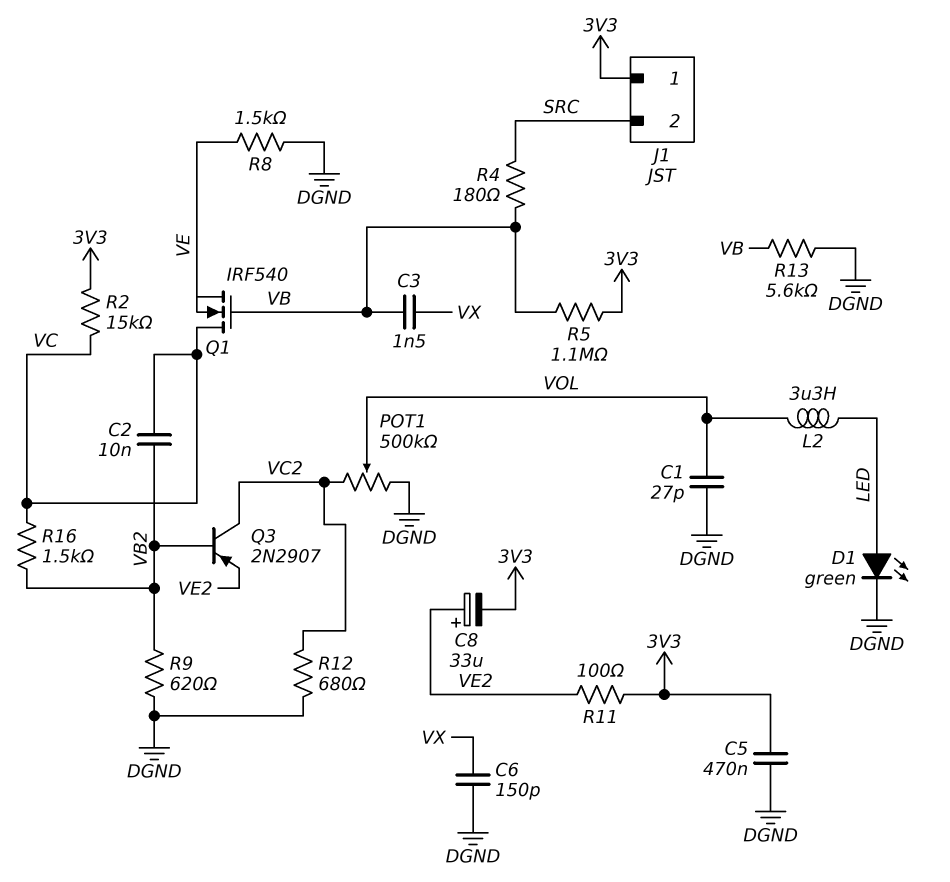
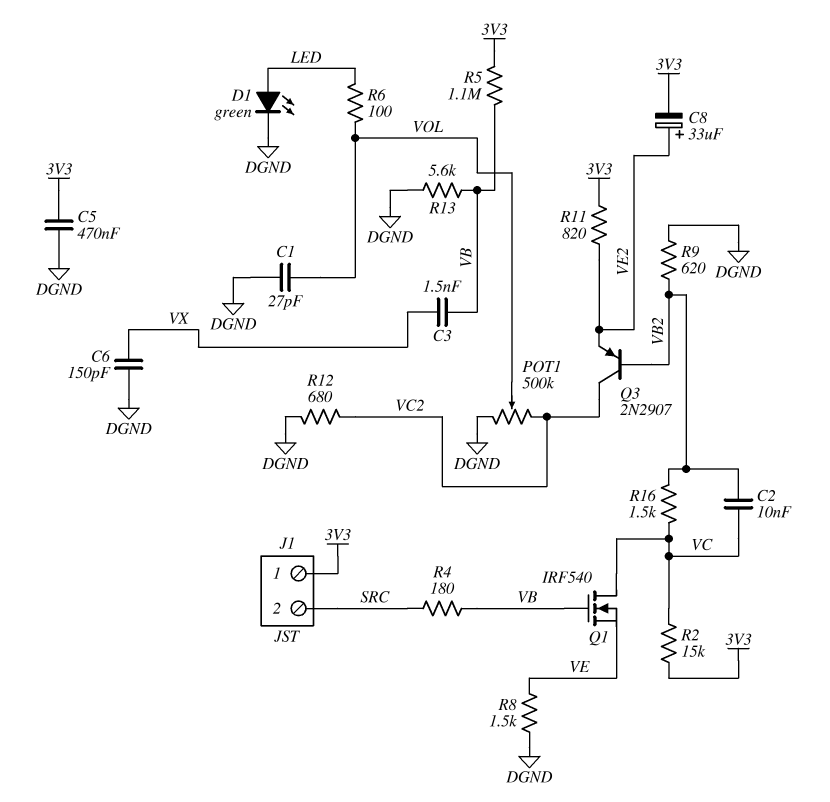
L2: 3.3uH (LED, VOL) -> none
R6: none -> 100 (LED, VOL)
R11: 100 (3V3, VE2) -> 820 (3V3, VE2)

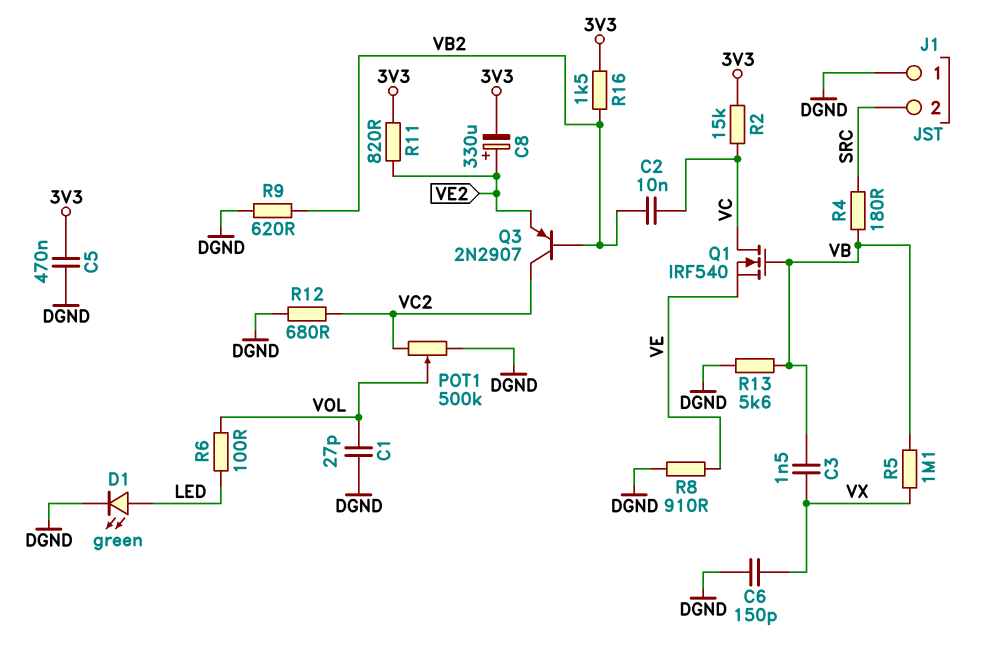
C8: 33uF (plus VE2, minus 3V3) -> 330uF (plus VE2, minus 3V3)
J1 pin 1: 3V3 -> DGND
R5: 1.1M (3V3, VB) -> 1.1M (VB, VX)
R8: 1.5k (DGND, VE) -> 910 (DGND, VE)
R16: 1.5k (VB2, VC) -> 1.5k (3V3, VB2)

